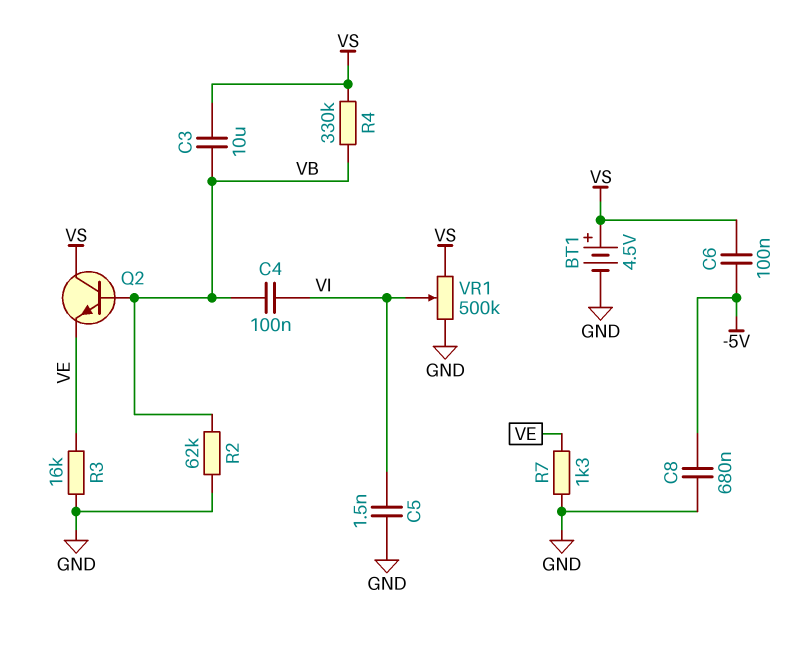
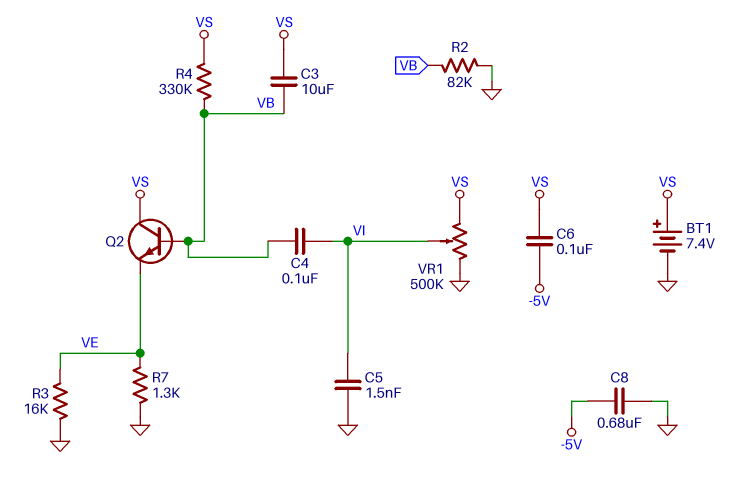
BT1: 4.5V (plus VS, minus GND) -> 7.4V (plus VS, minus GND)
R2: 62k (GND, VB) -> 82k (GND, VB)

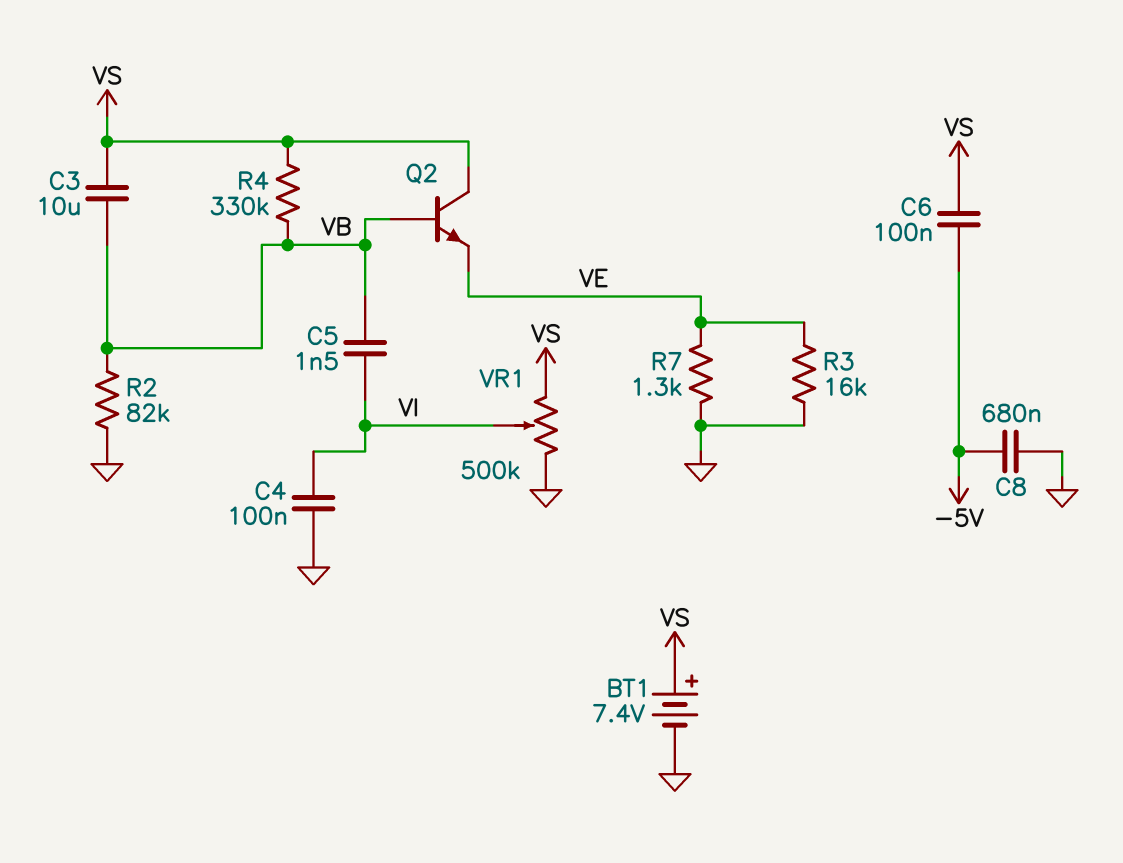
C4: 100nF (VB, VI) -> 100nF (GND, VI)
C5: 1.5nF (GND, VI) -> 1.5nF (VB, VI)

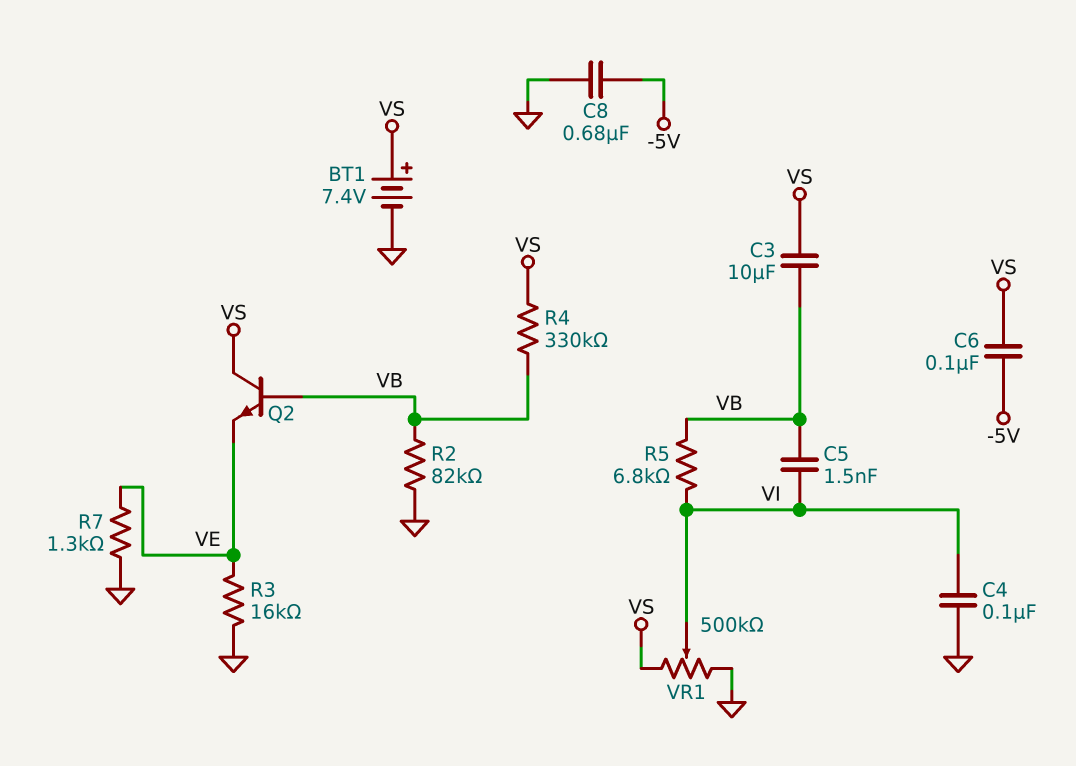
R5: none -> 6.8k (VB, VI)

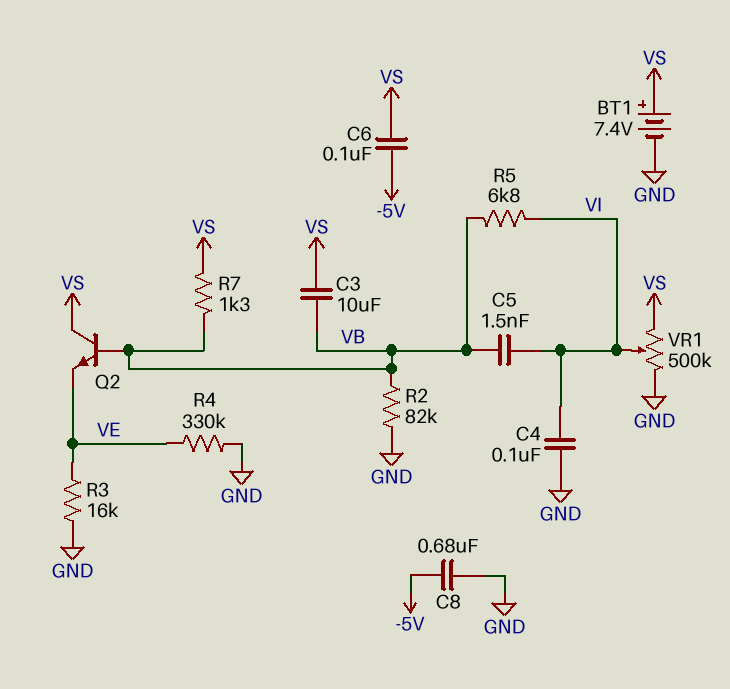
R4: 330k (VB, VS) -> 330k (GND, VE)
R7: 1.3k (GND, VE) -> 1.3k (VB, VS)

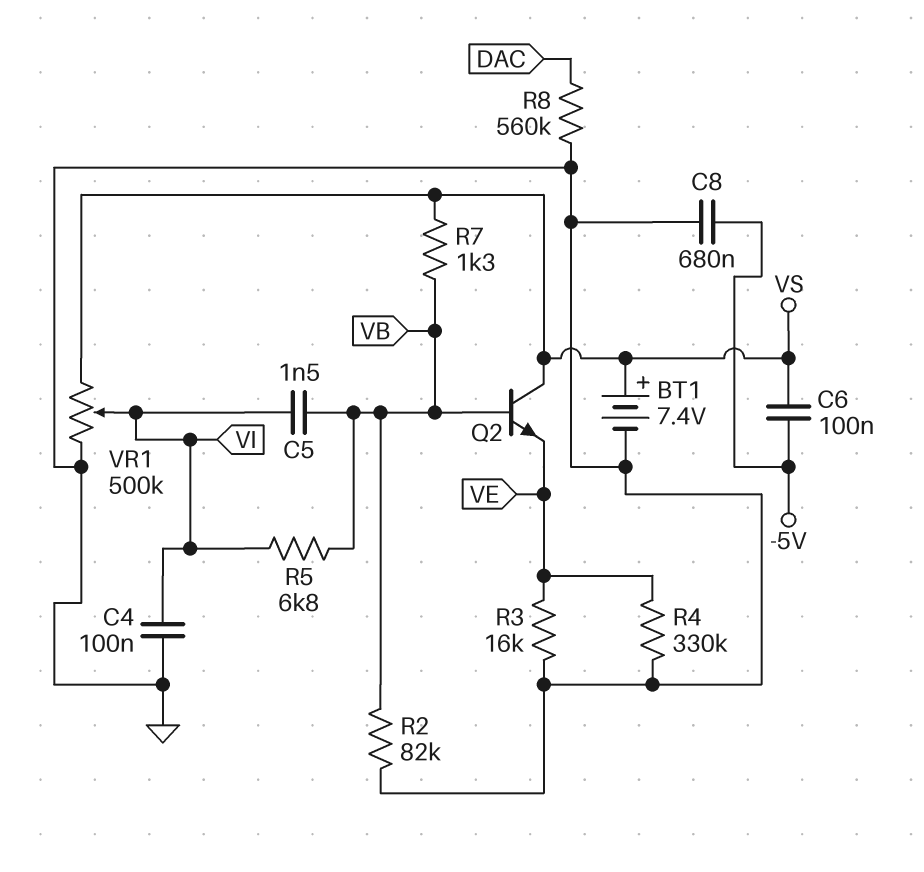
C3: 10uF (VB, VS) -> none
R8: none -> 560k (DAC, GND)

